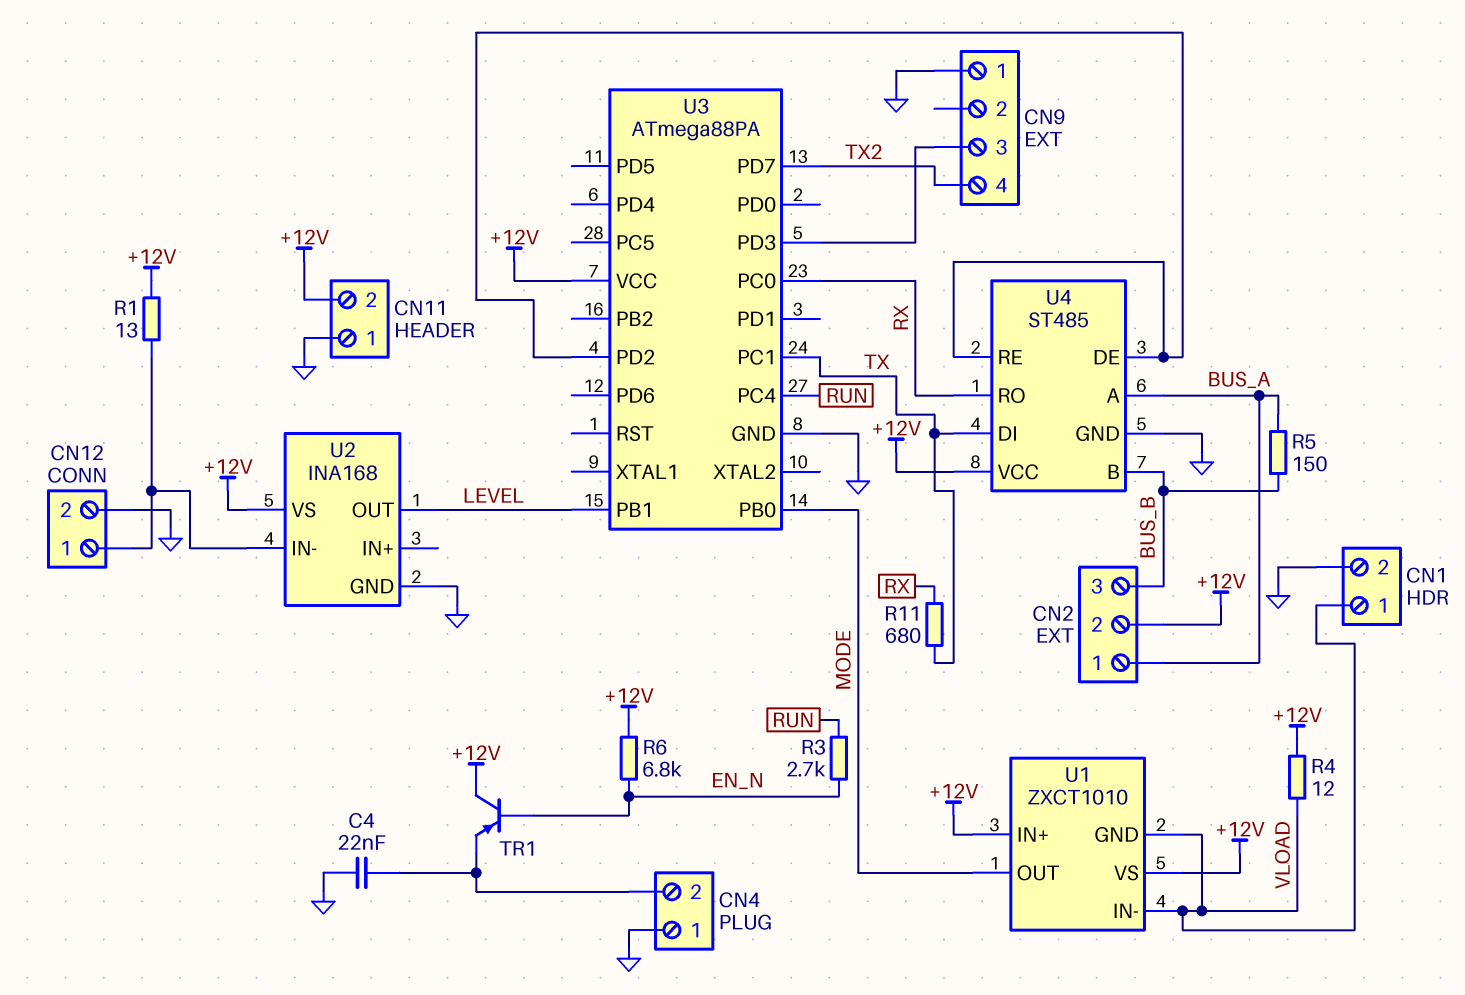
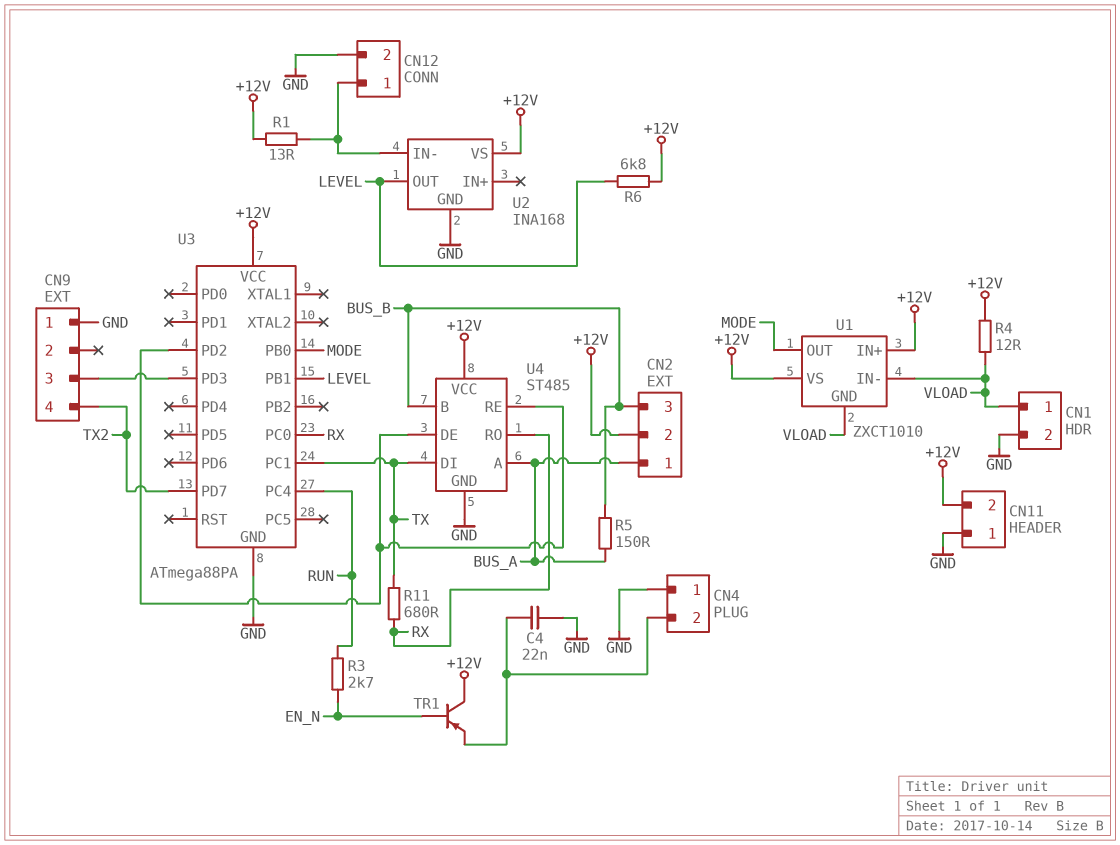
R6: 6.8k (+12V, EN_N) -> 6.8k (+12V, LEVEL)

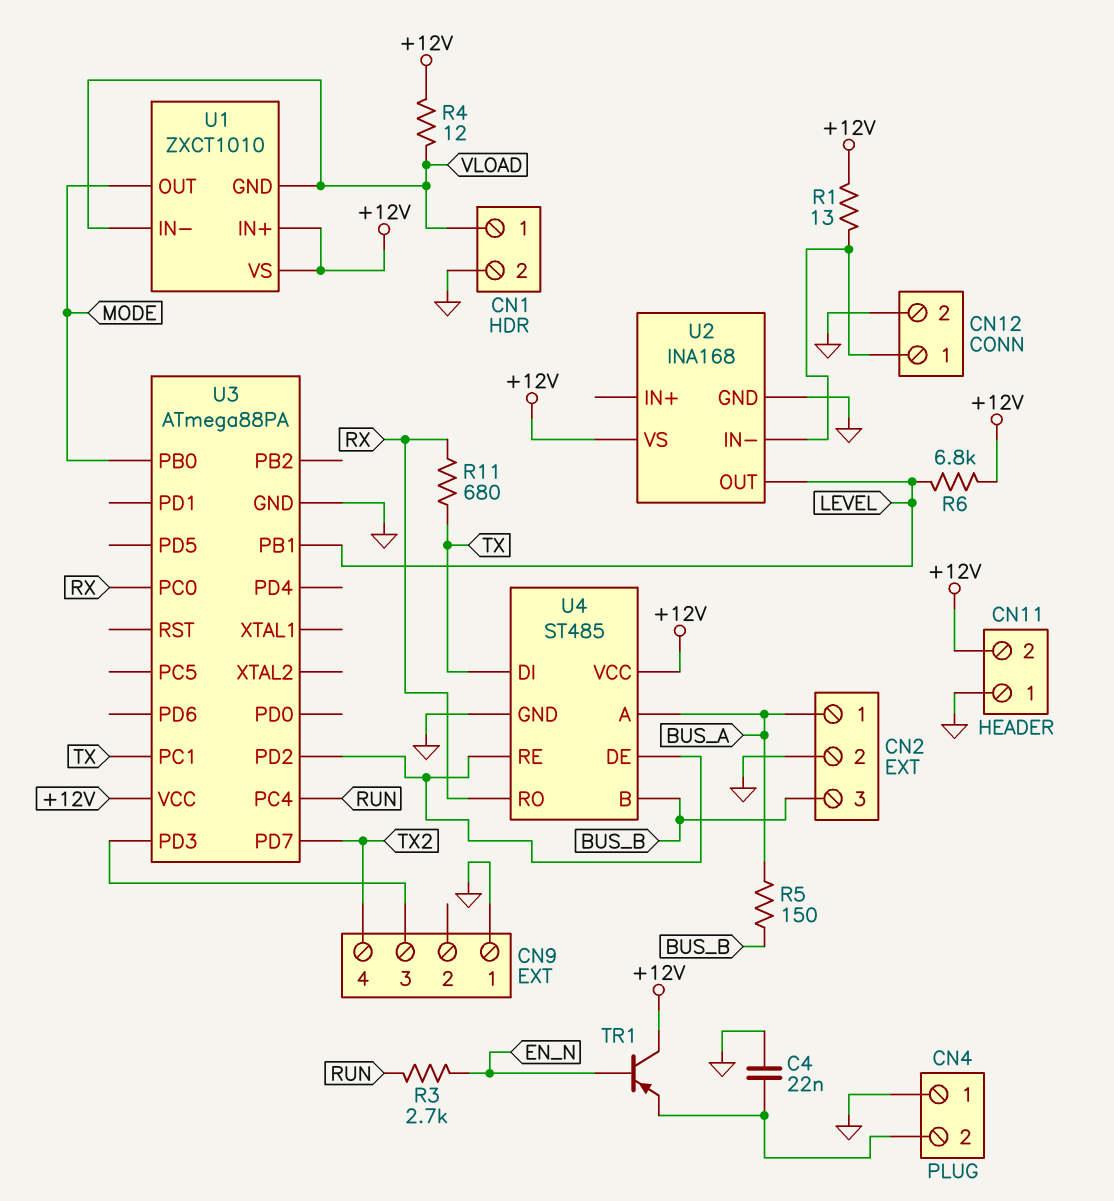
CN2 pin 2: +12V -> GND

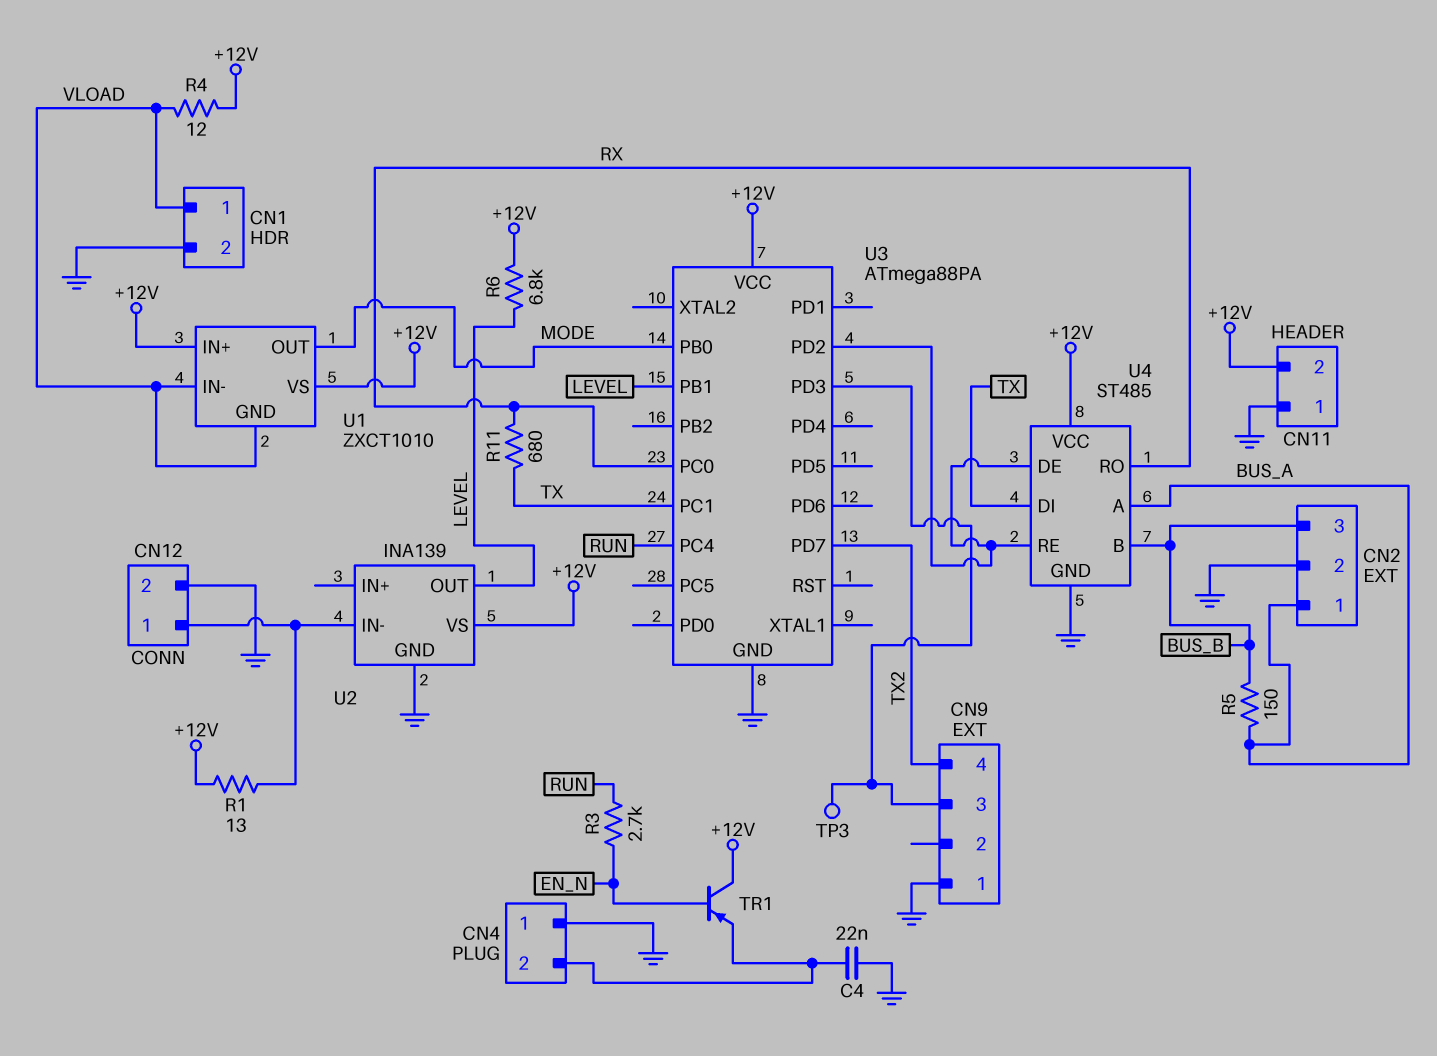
TP3: none -> test point (CN9/3)
U2: INA168 -> INA139

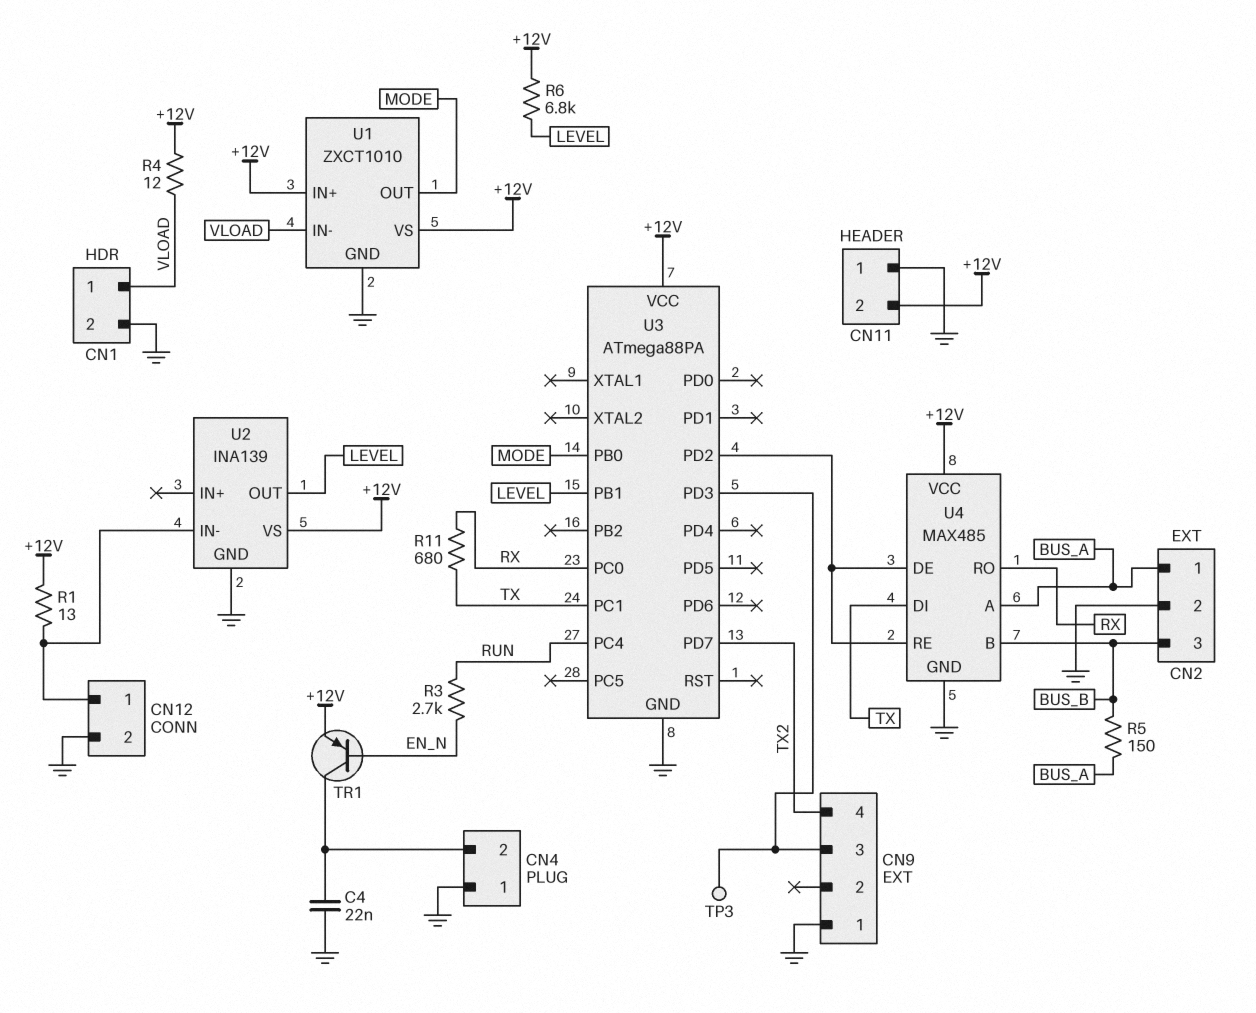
TR1: PNP (B EN_N, C +12V, E CN4/2) -> PNP (B EN_N, C CN4/2, E +12V)
U1 pin GND: VLOAD -> GND
U4: ST485 -> MAX485

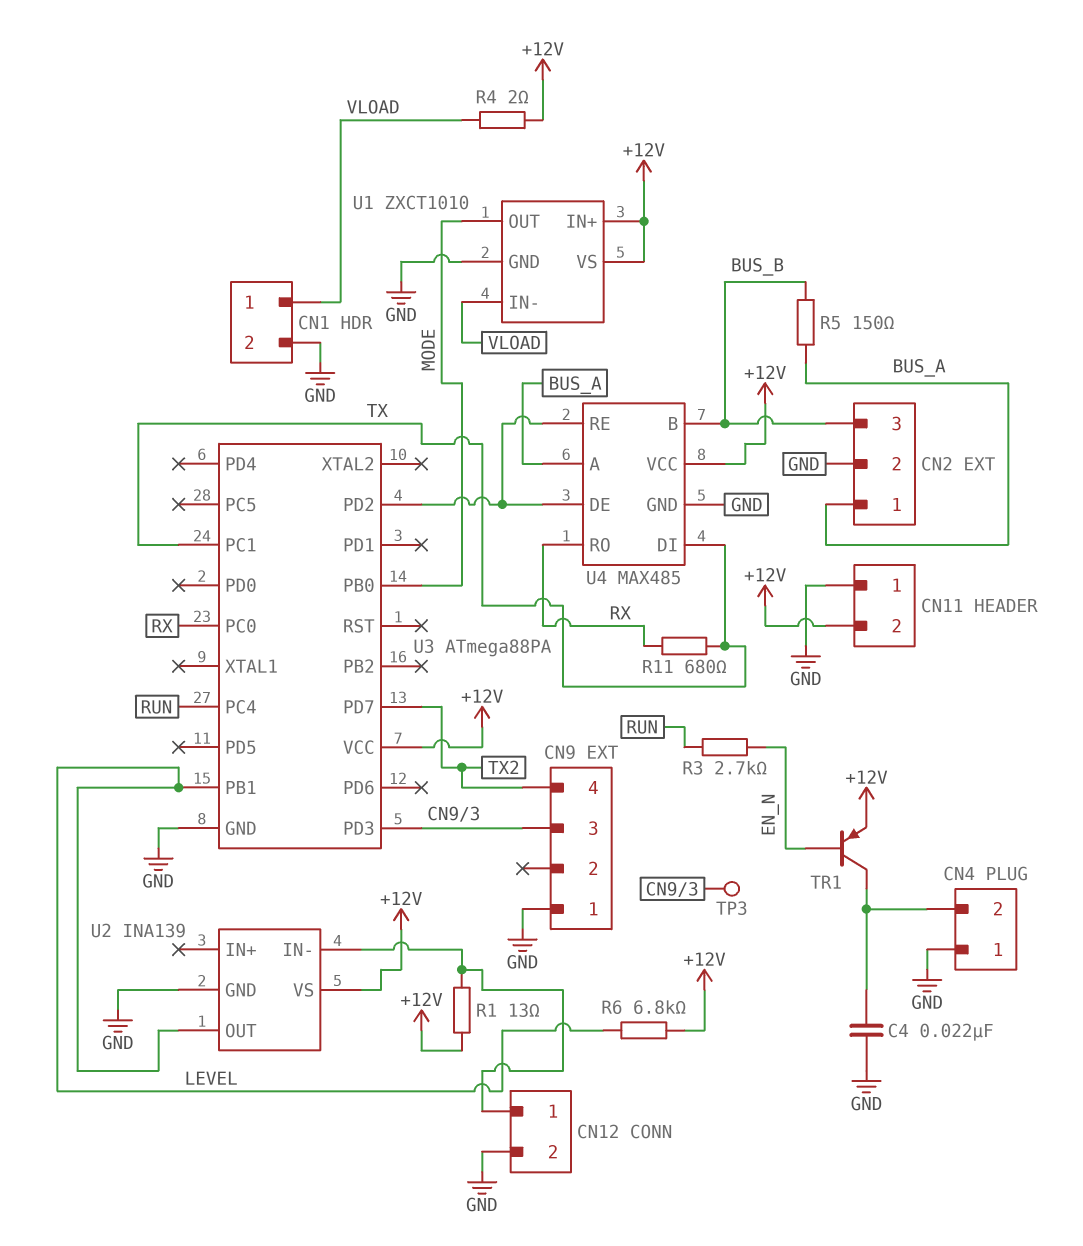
R4: 12 (+12V, VLOAD) -> 2 (+12V, VLOAD)

